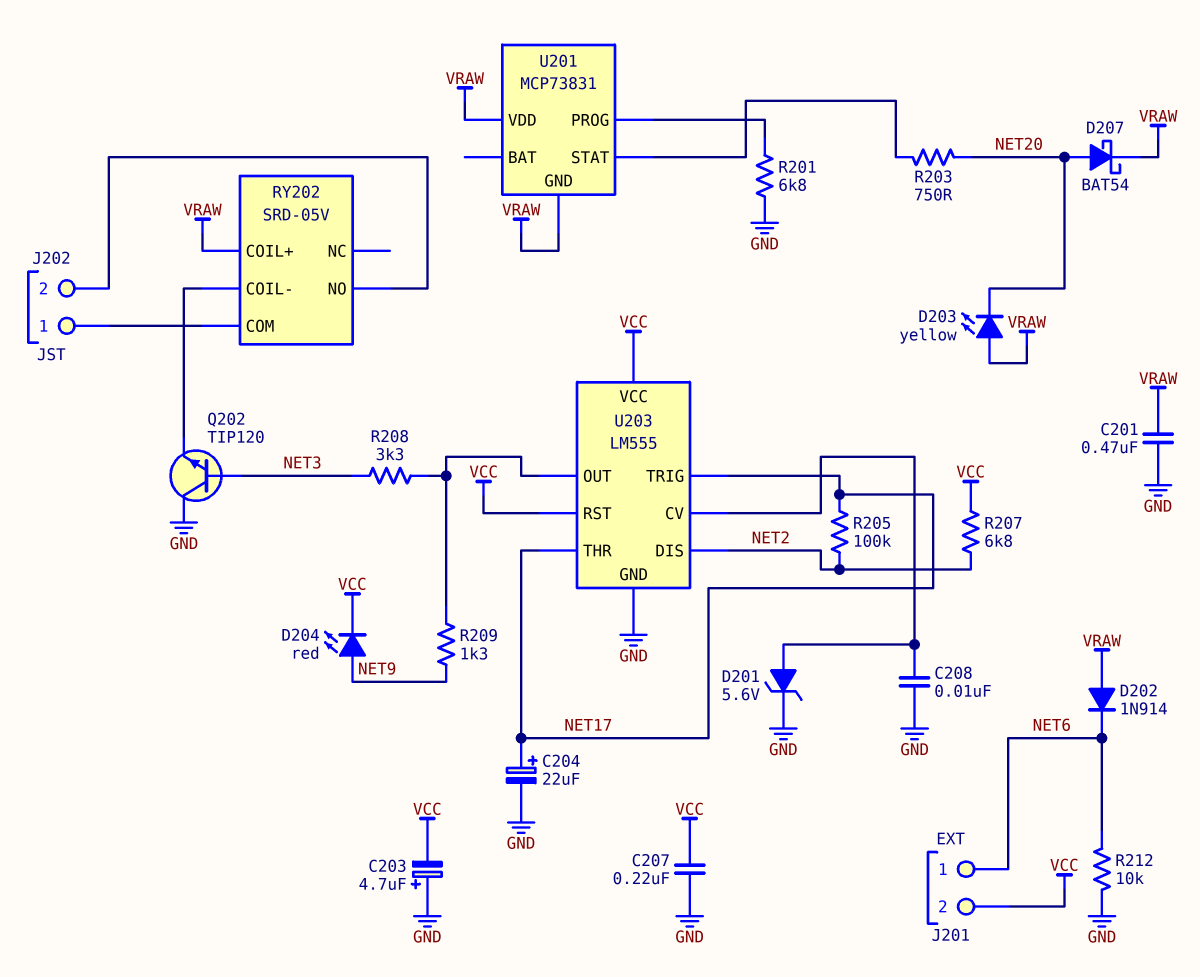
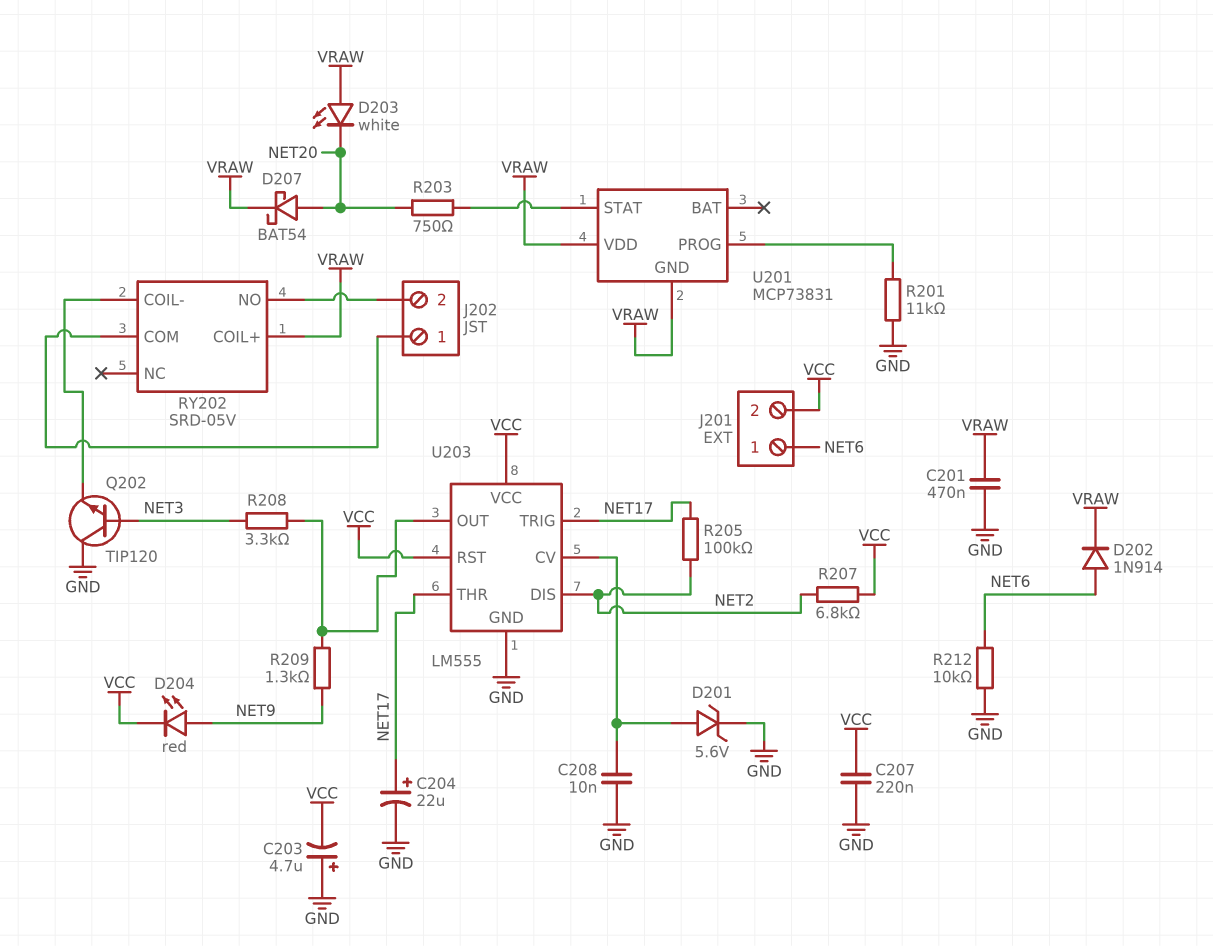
D202: diode 1N914 (A VRAW, K NET6) -> diode 1N914 (A NET6, K VRAW)
D203: LED yellow (A VRAW, K NET20) -> LED white (A VRAW, K NET20)
R201: 6.8k (GND, U201/PROG) -> 11k (GND, U201/PROG)

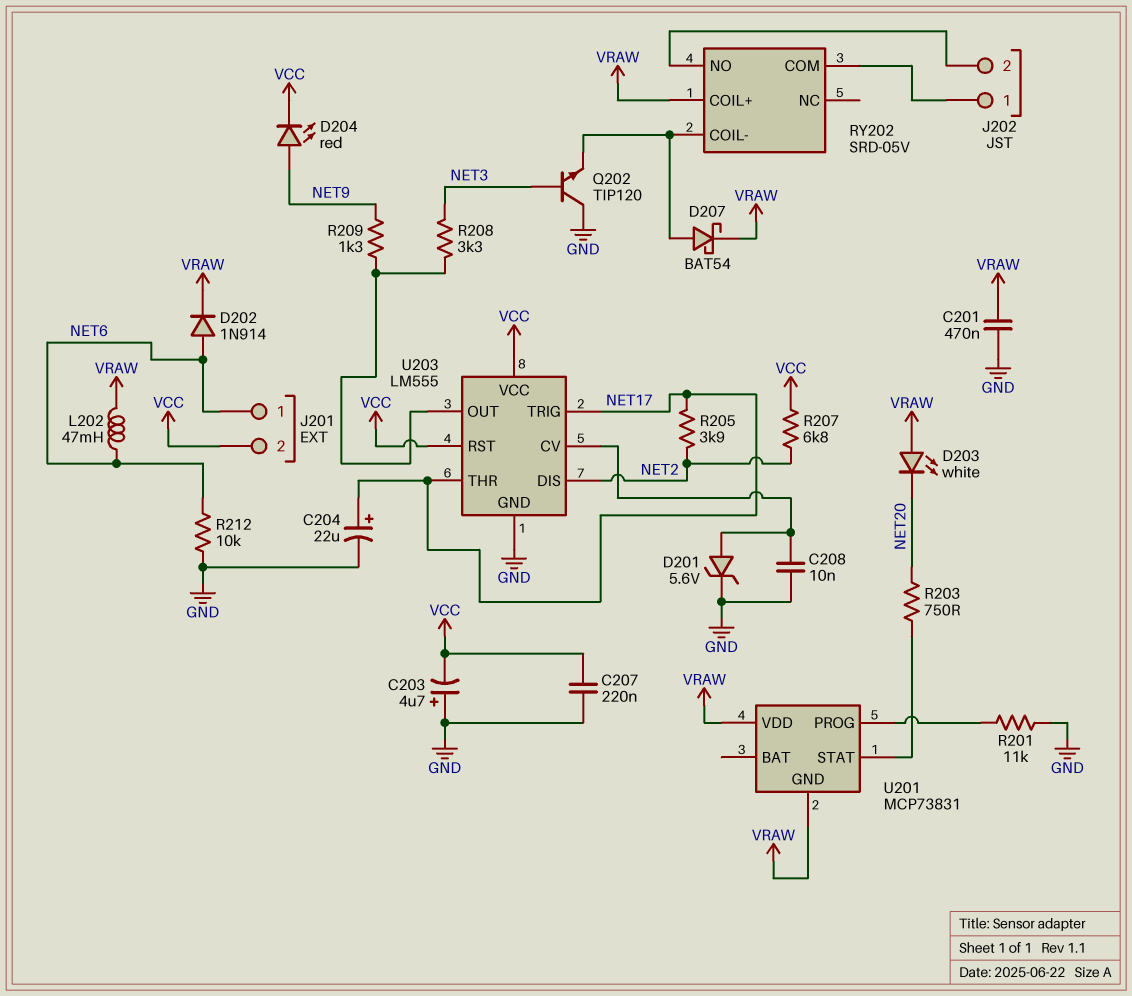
D207: schottky BAT54 (A NET20, K VRAW) -> schottky BAT54 (A RY202/COIL-, K VRAW)
L202: none -> 47mH (NET6, VRAW)
R205: 100k (NET2, NET17) -> 3.9k (NET2, NET17)

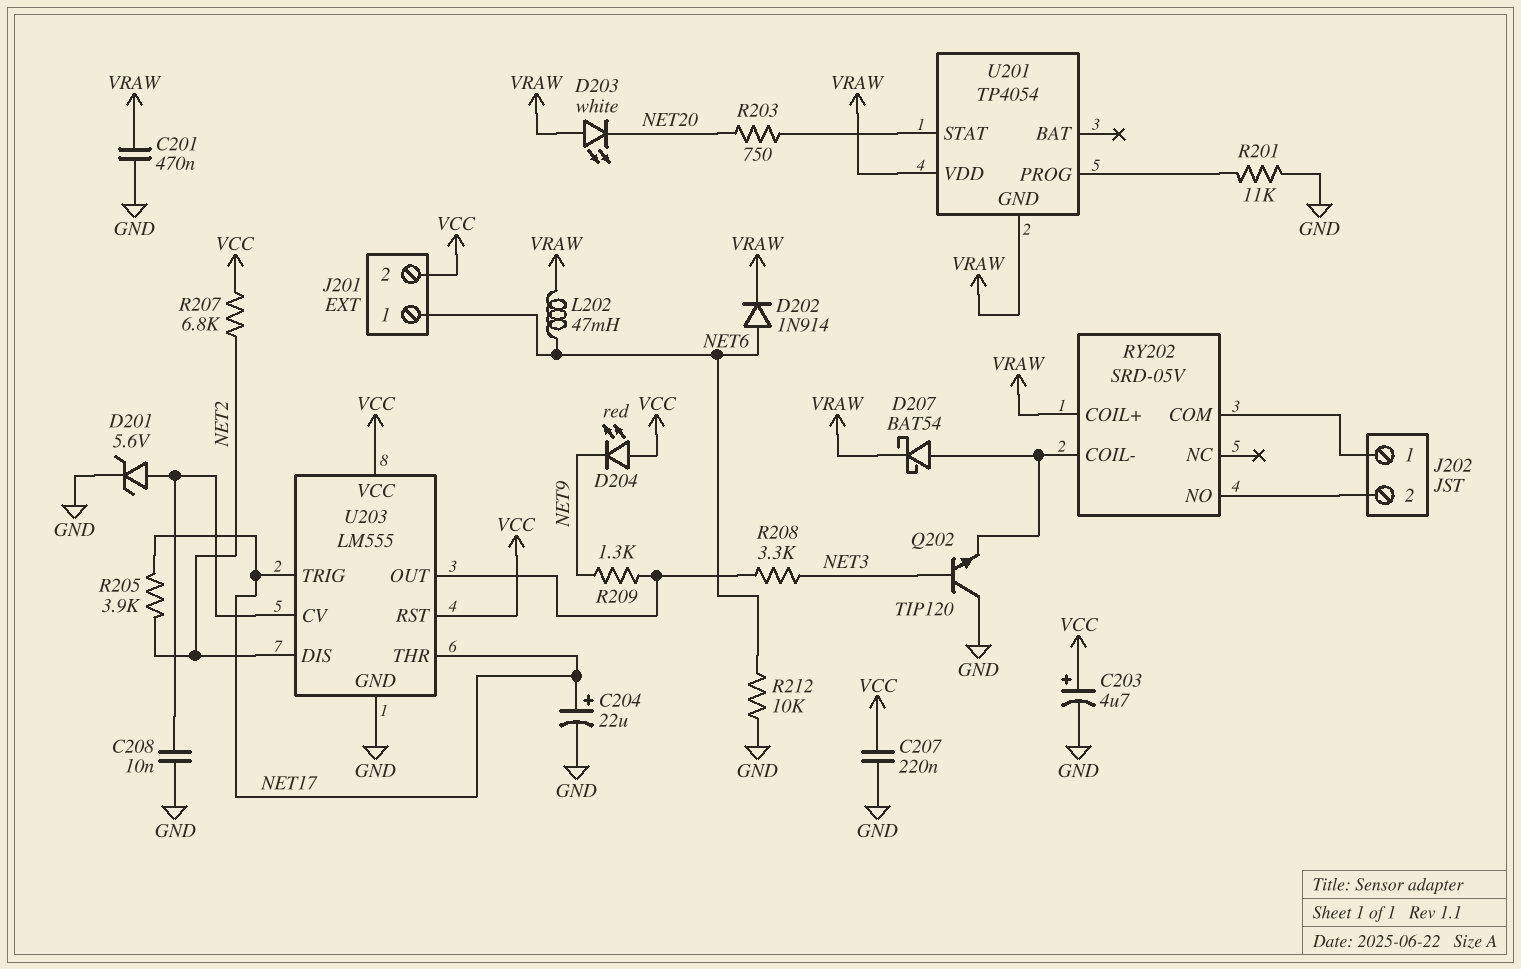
C203: 4.7uF (plus GND, minus VCC) -> 4.7uF (plus VCC, minus GND)
D204: LED red (A NET9, K VCC) -> LED red (A VCC, K NET9)
U201: MCP73831 -> TP4054

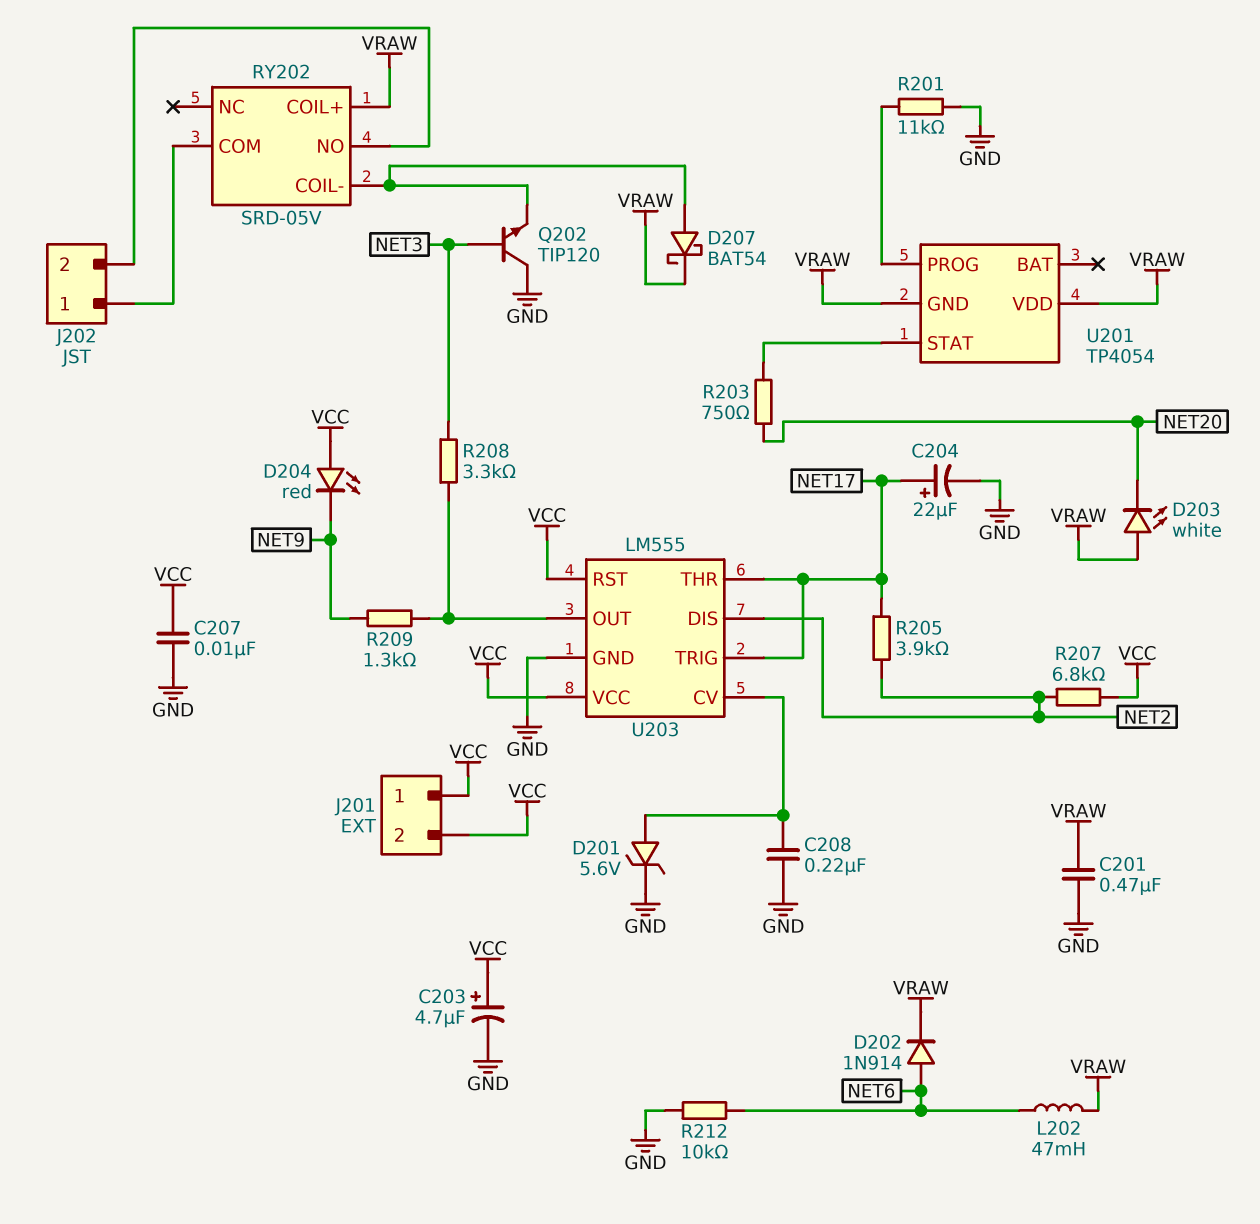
C207: 220nF (GND, VCC) -> 10nF (GND, VCC)
C208: 10nF (GND, U203/CV) -> 220nF (GND, U203/CV)
J201 pin 1: NET6 -> VCC

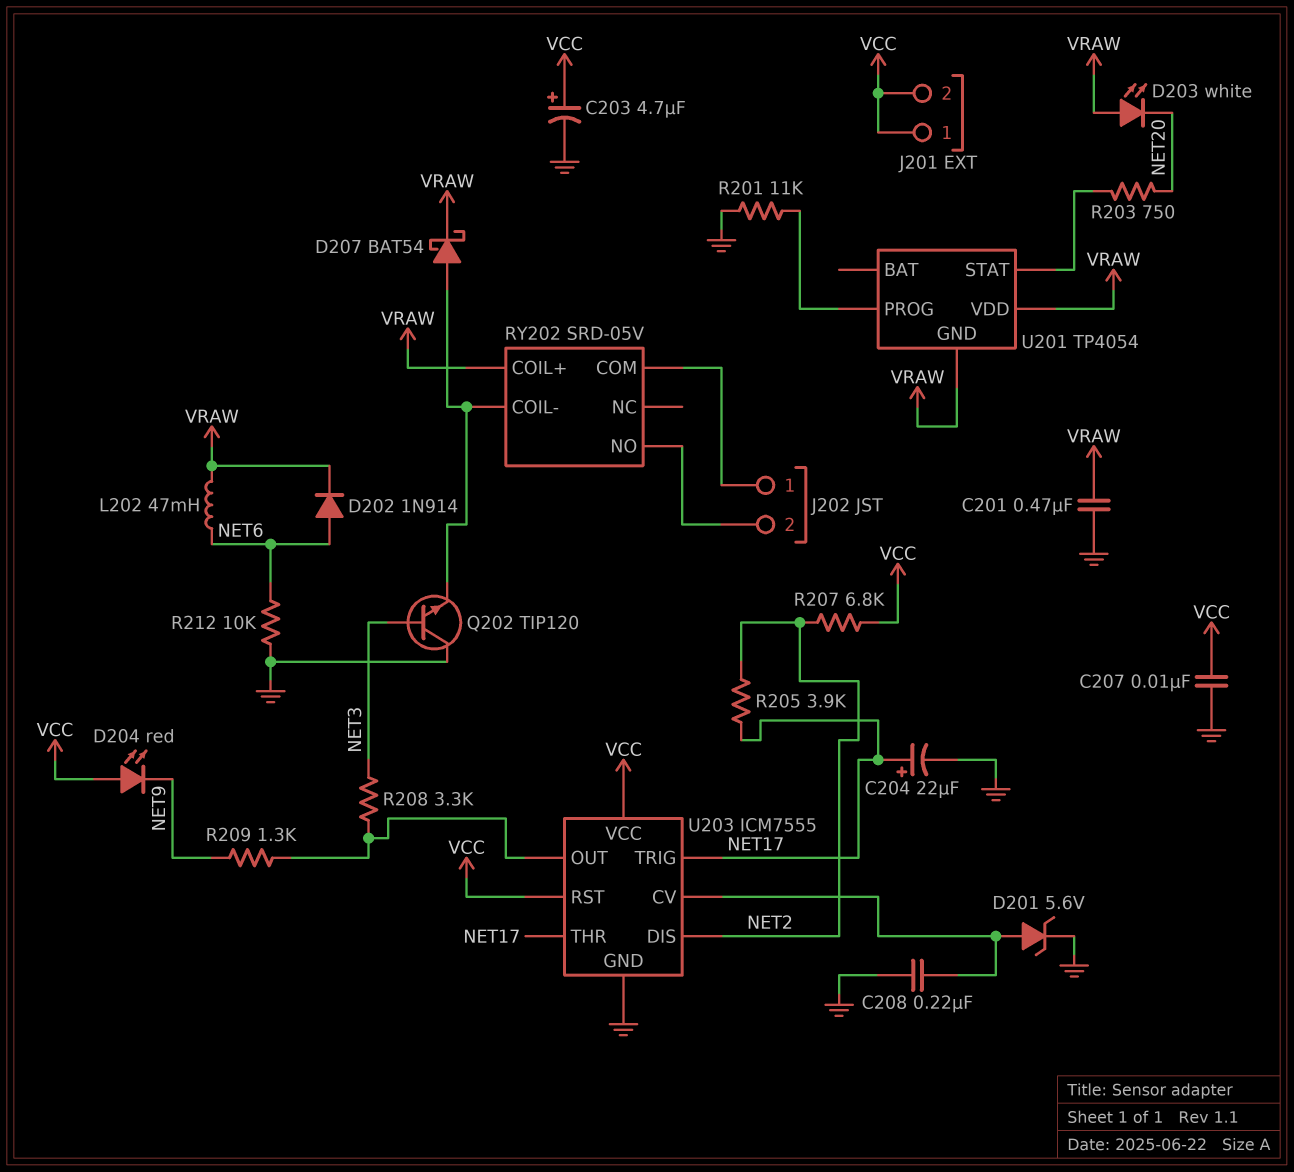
U203: LM555 -> ICM7555

